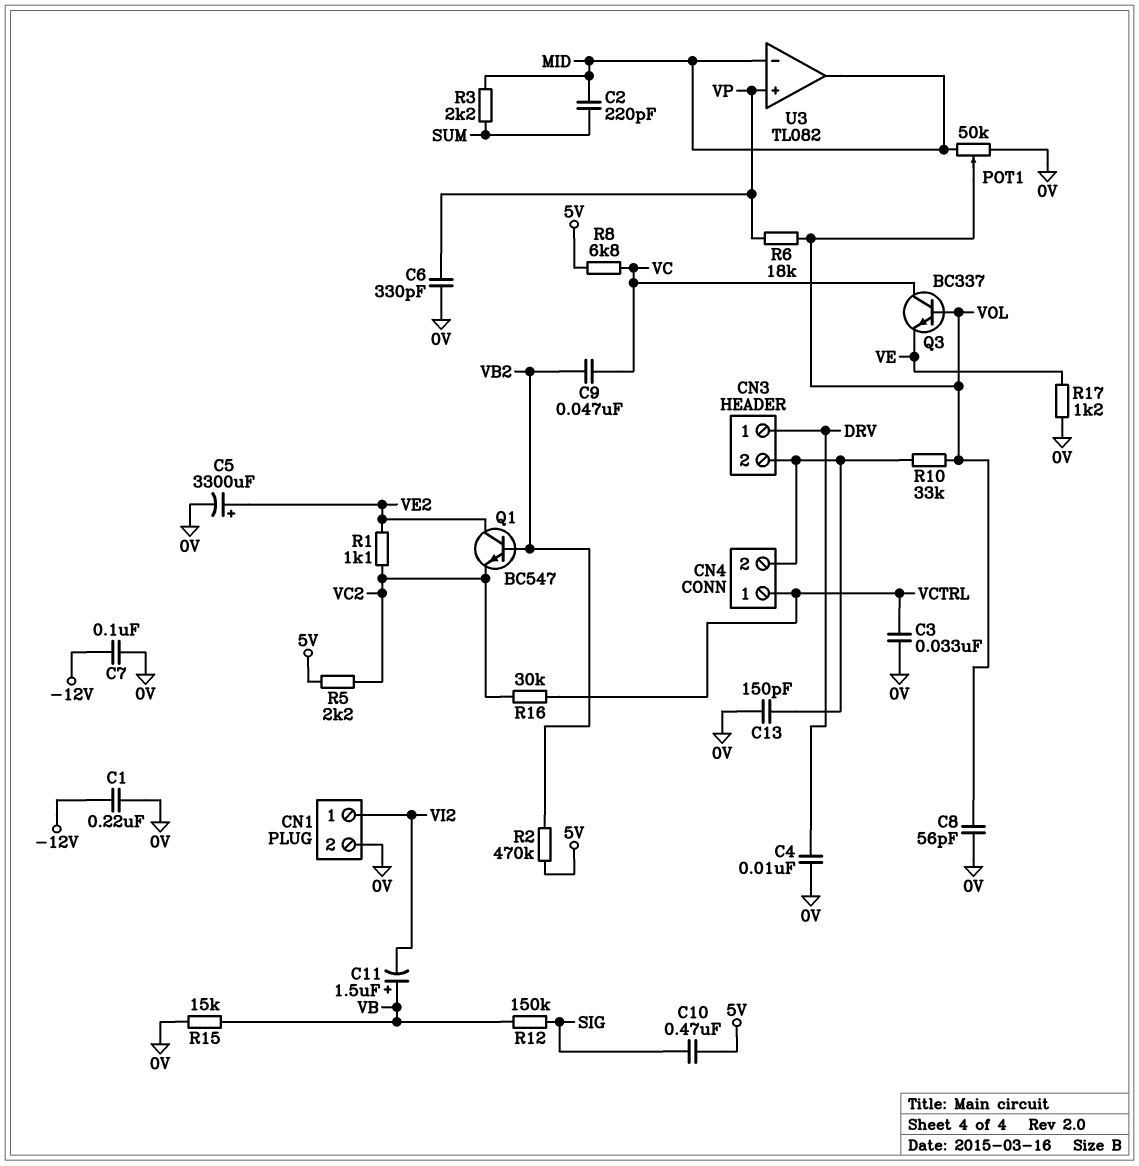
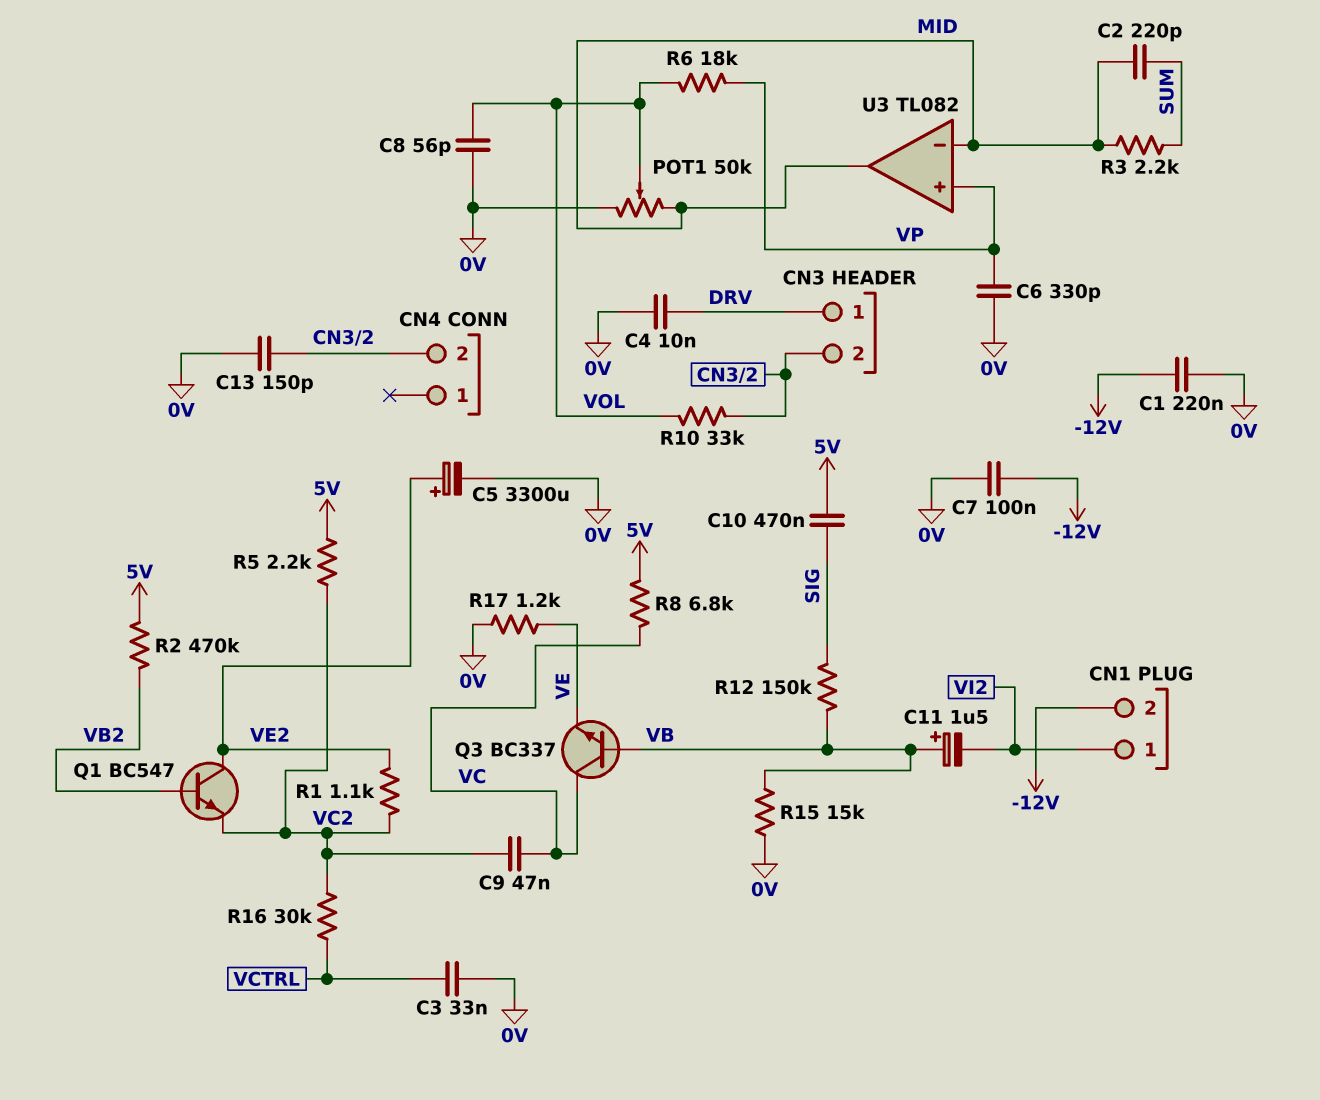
C9: 47nF (VB2, VC) -> 47nF (VC, VC2)
CN1 pin 2: 0V -> -12V
CN4 pin 1: VCTRL -> none
Q3: NPN BC337 (B VOL, C VC, E VE) -> NPN BC337 (B VB, C VC, E VE)

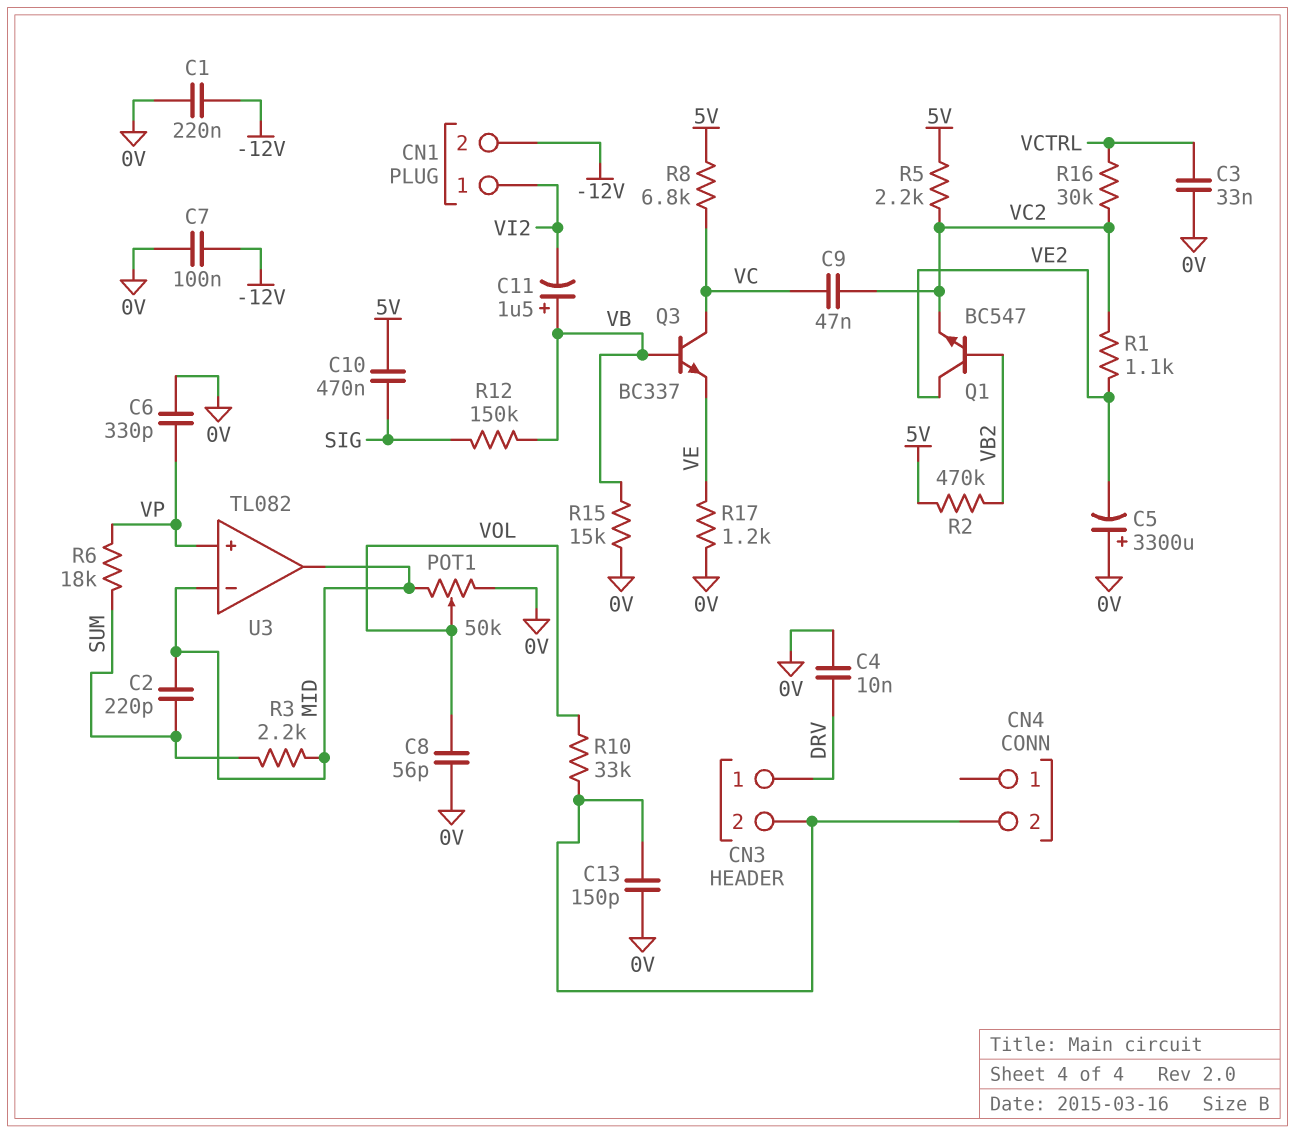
C5: 3300uF (plus VE2, minus 0V) -> 3300uF (plus 0V, minus VE2)
R6: 18k (VOL, VP) -> 18k (SUM, VP)

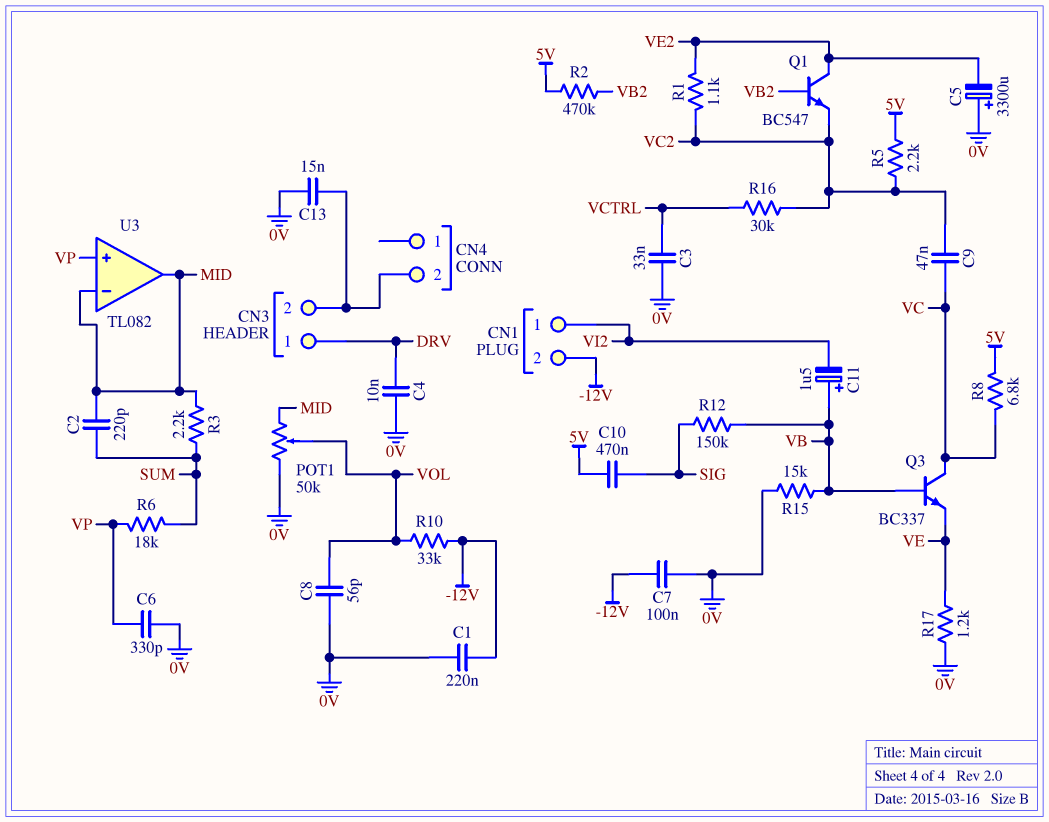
C13: 150pF (0V, CN3/2) -> 15nF (0V, CN3/2)
R10: 33k (CN3/2, VOL) -> 33k (-12V, VOL)

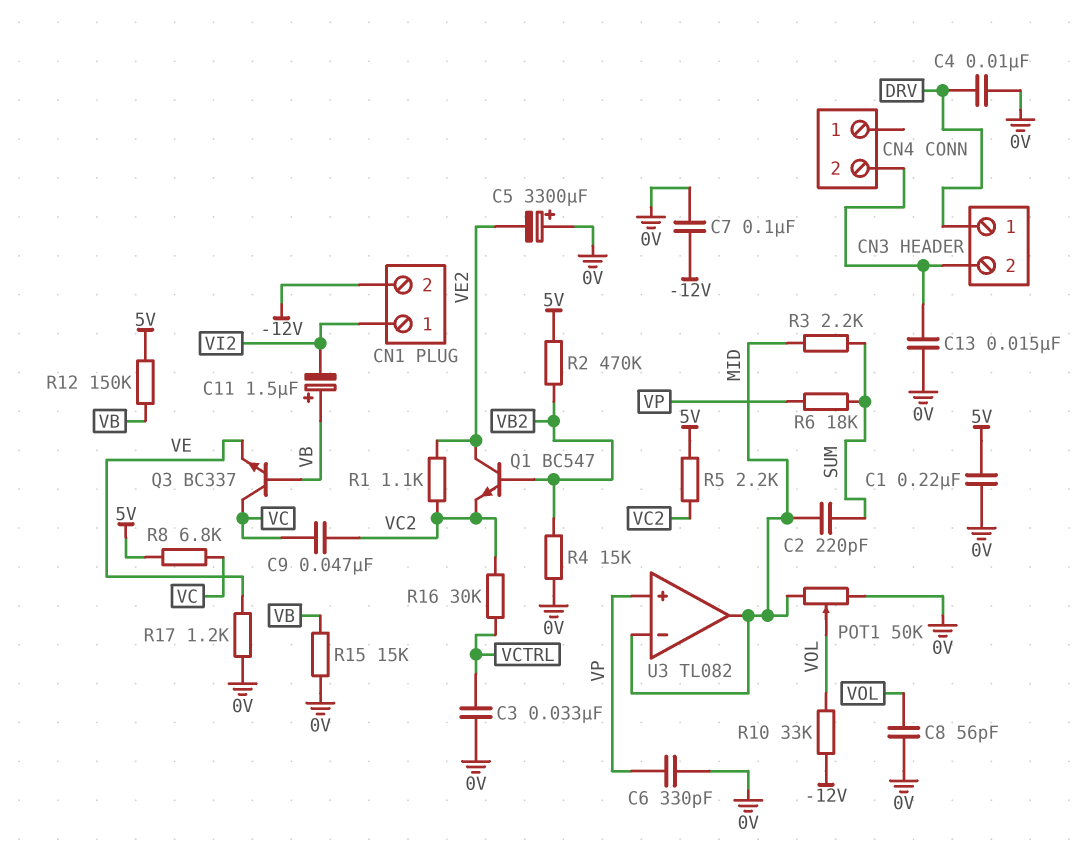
C1: 220nF (-12V, 0V) -> 220nF (0V, 5V)
C10: 470nF (5V, SIG) -> none
R4: none -> 15k (0V, VB2)
R12: 150k (SIG, VB) -> 150k (5V, VB)

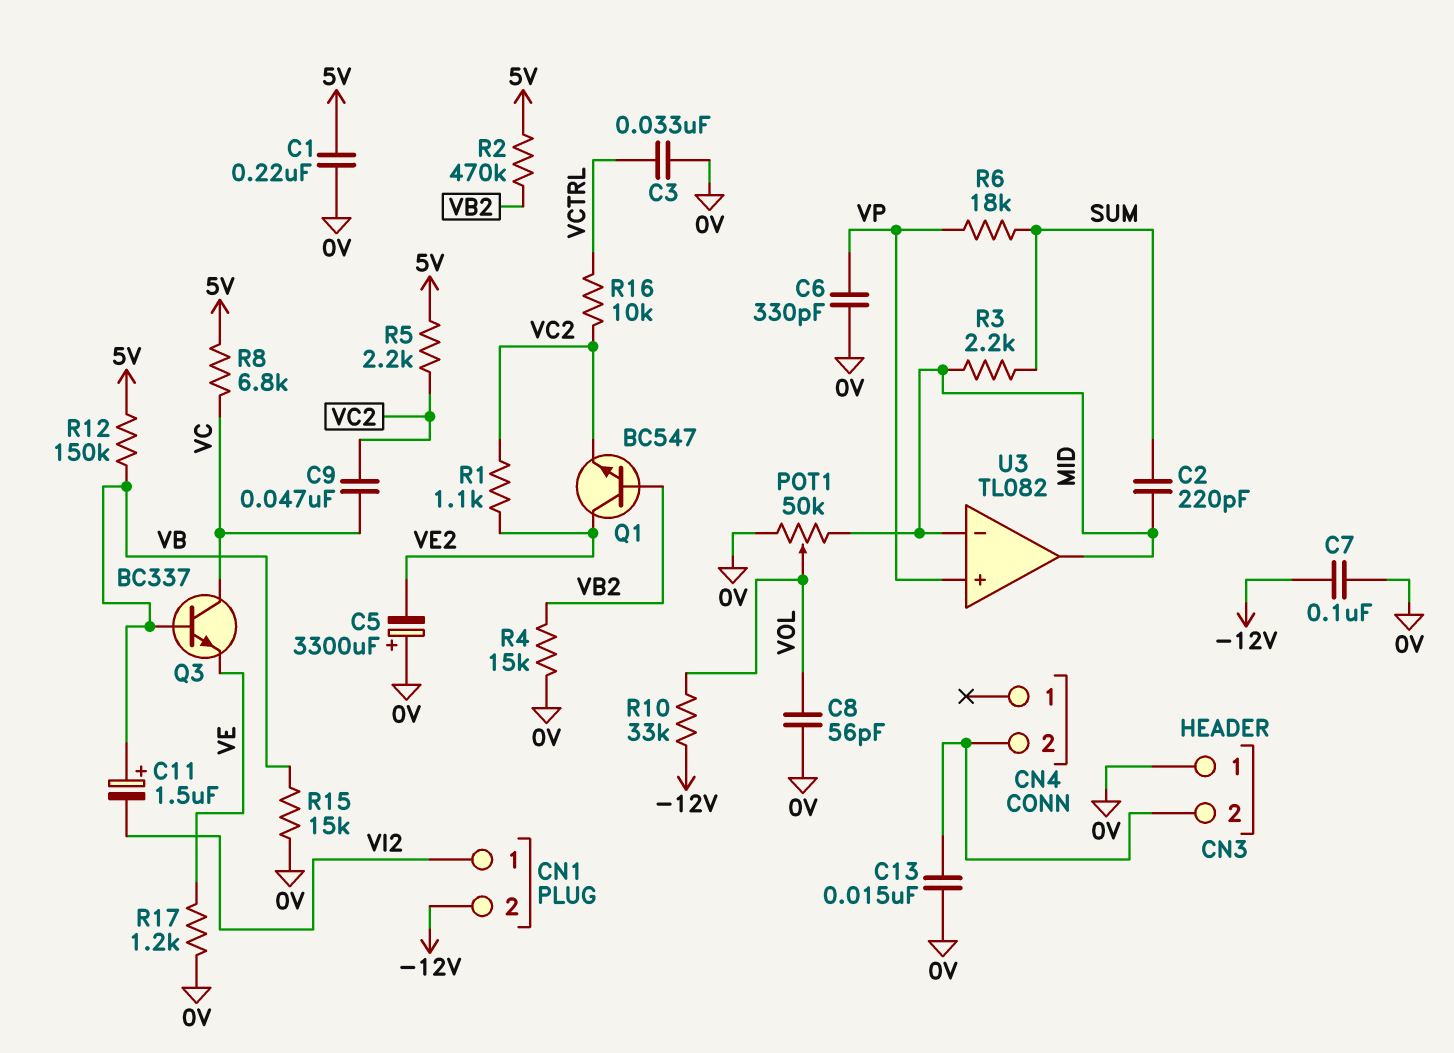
C4: 10nF (0V, DRV) -> none
CN3 pin 1: DRV -> 0V
R16: 30k (VC2, VCTRL) -> 10k (VC2, VCTRL)

